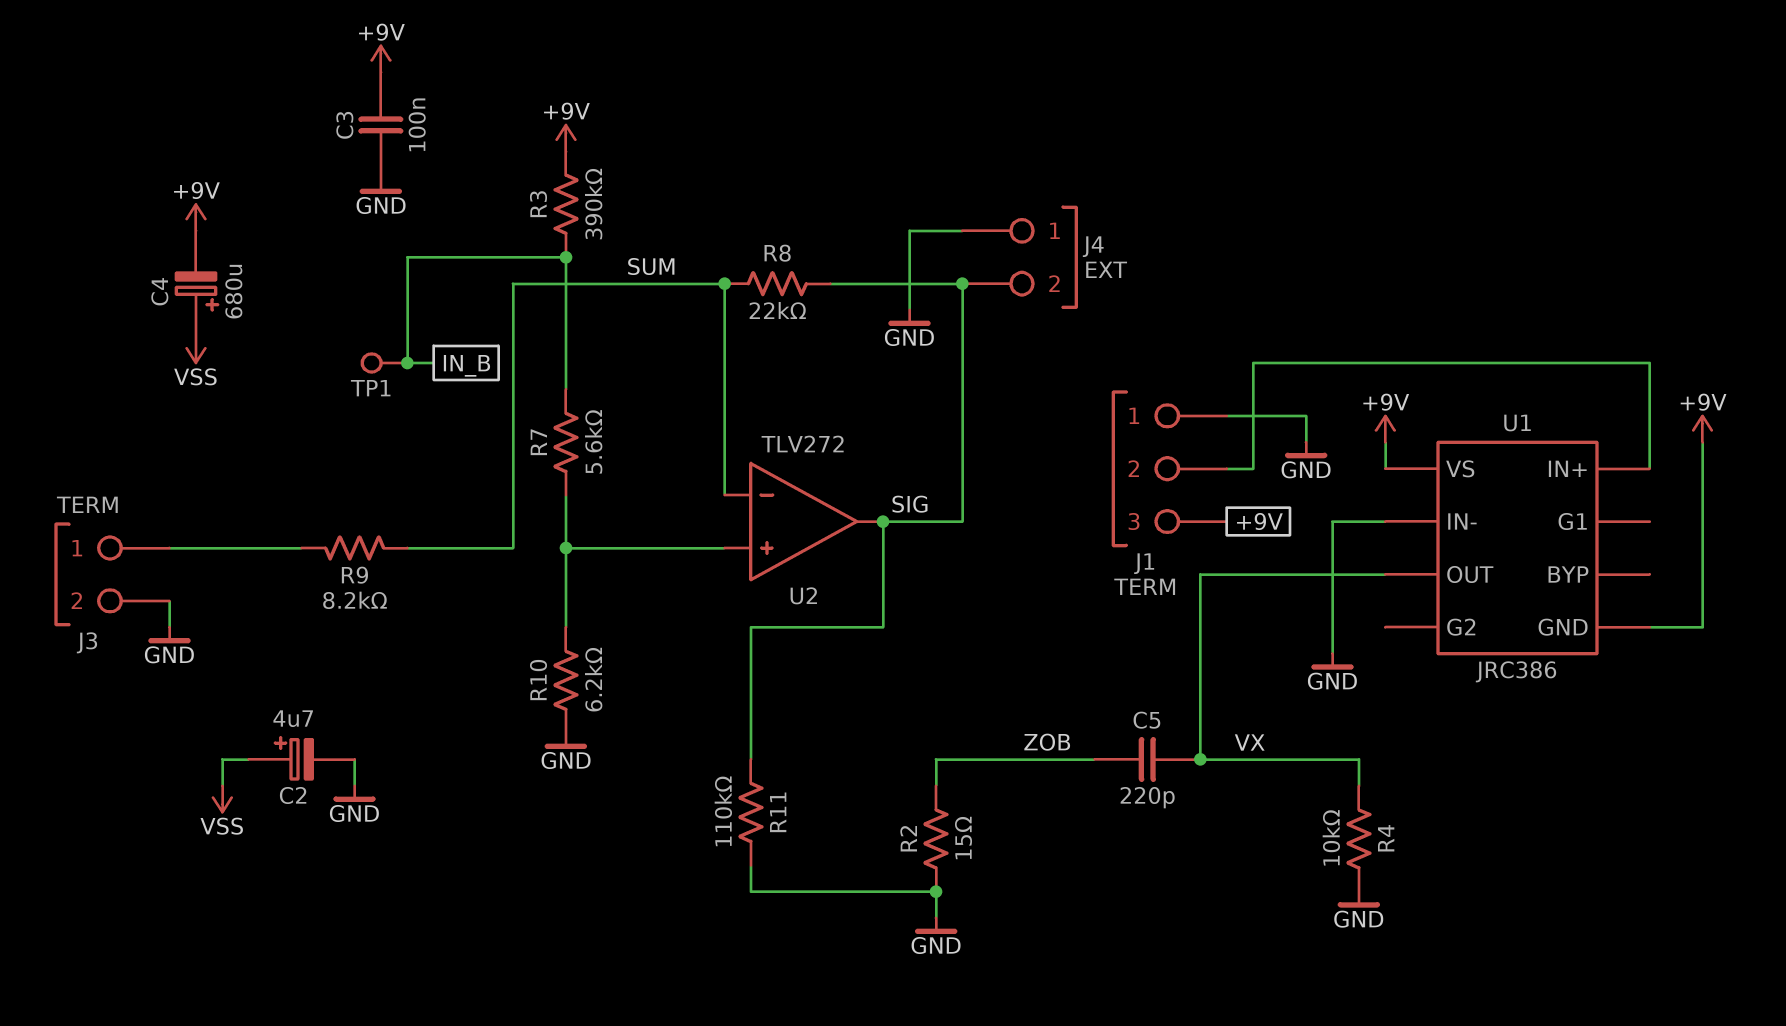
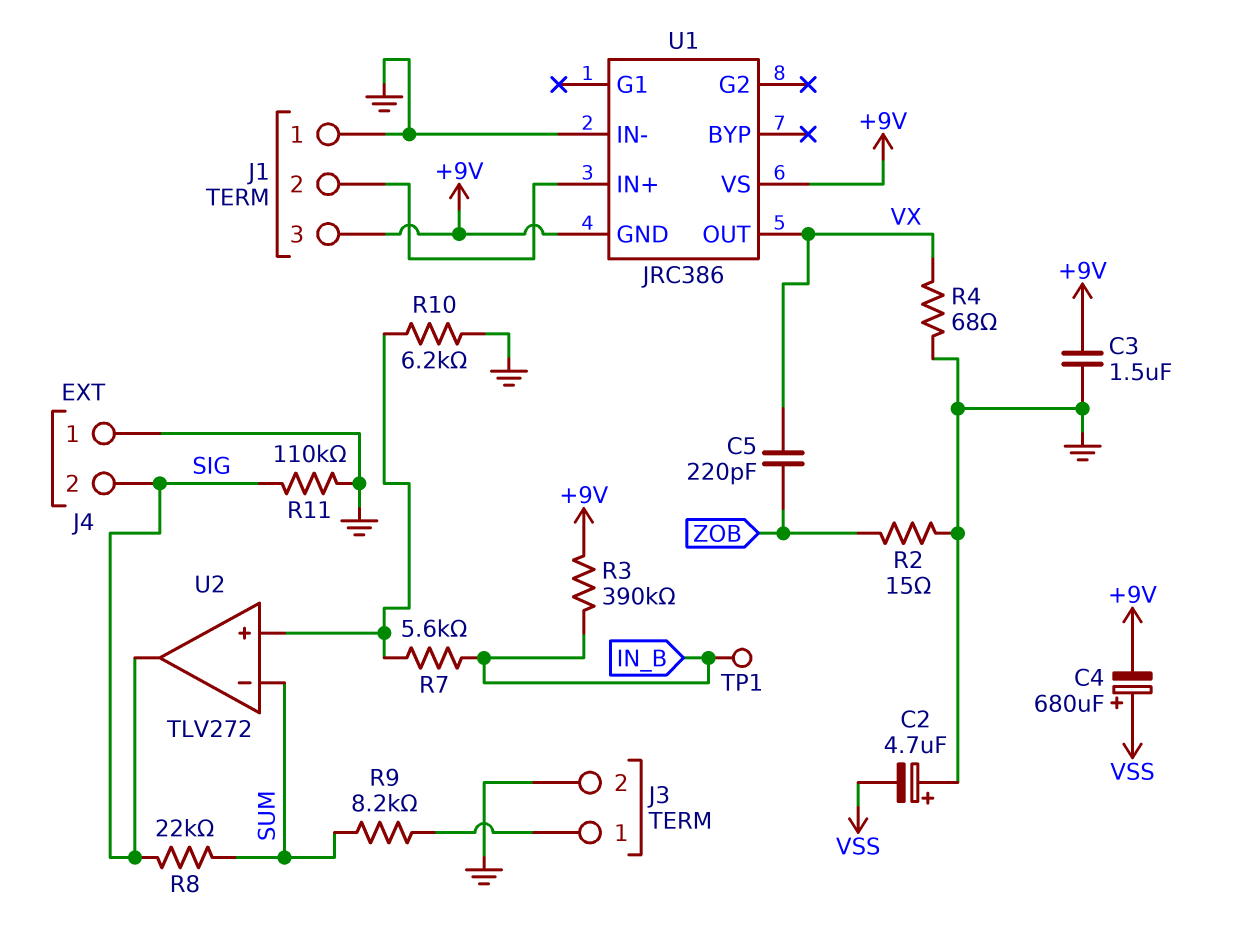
C2: 4.7uF (plus VSS, minus GND) -> 4.7uF (plus GND, minus VSS)
C3: 100nF (+9V, GND) -> 1.5uF (+9V, GND)
R4: 10k (GND, VX) -> 68 (GND, VX)

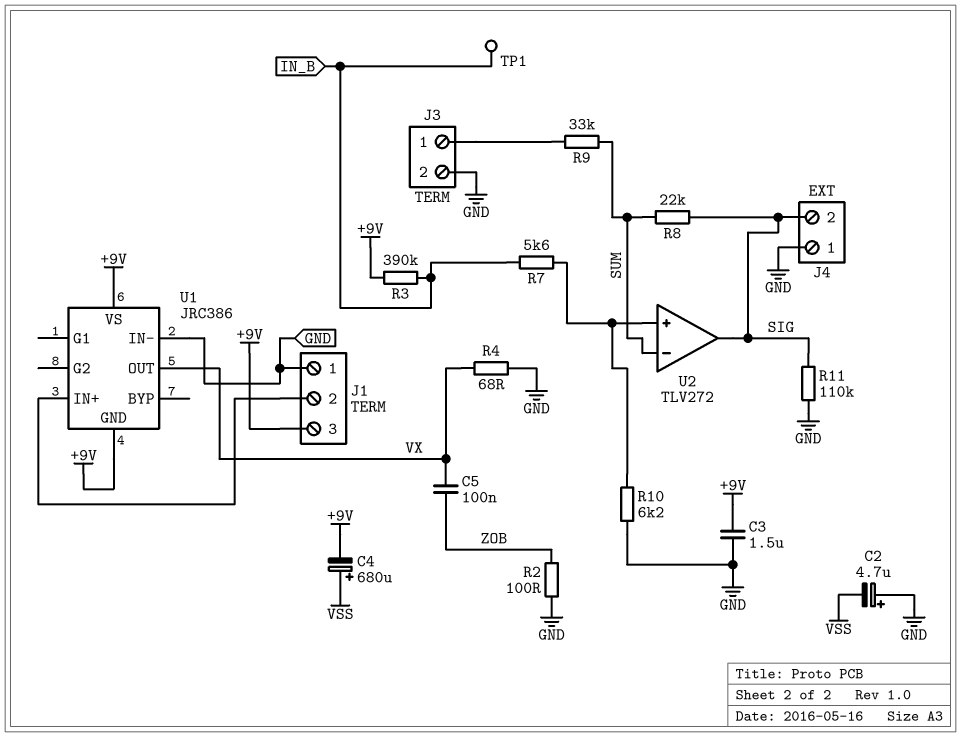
C5: 220pF (VX, ZOB) -> 100nF (VX, ZOB)
R2: 15 (GND, ZOB) -> 100 (GND, ZOB)
R9: 8.2k (J3/1, SUM) -> 33k (J3/1, SUM)

